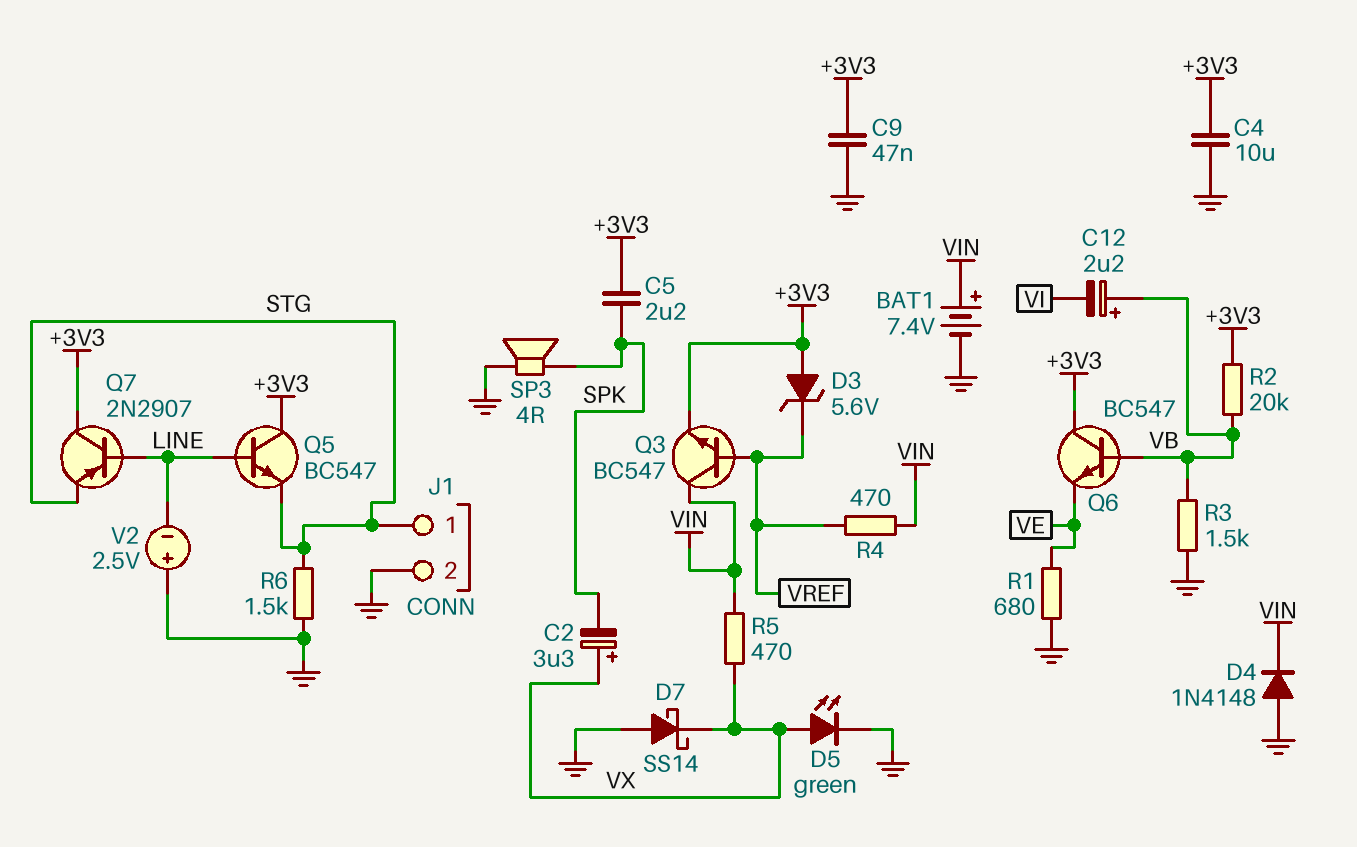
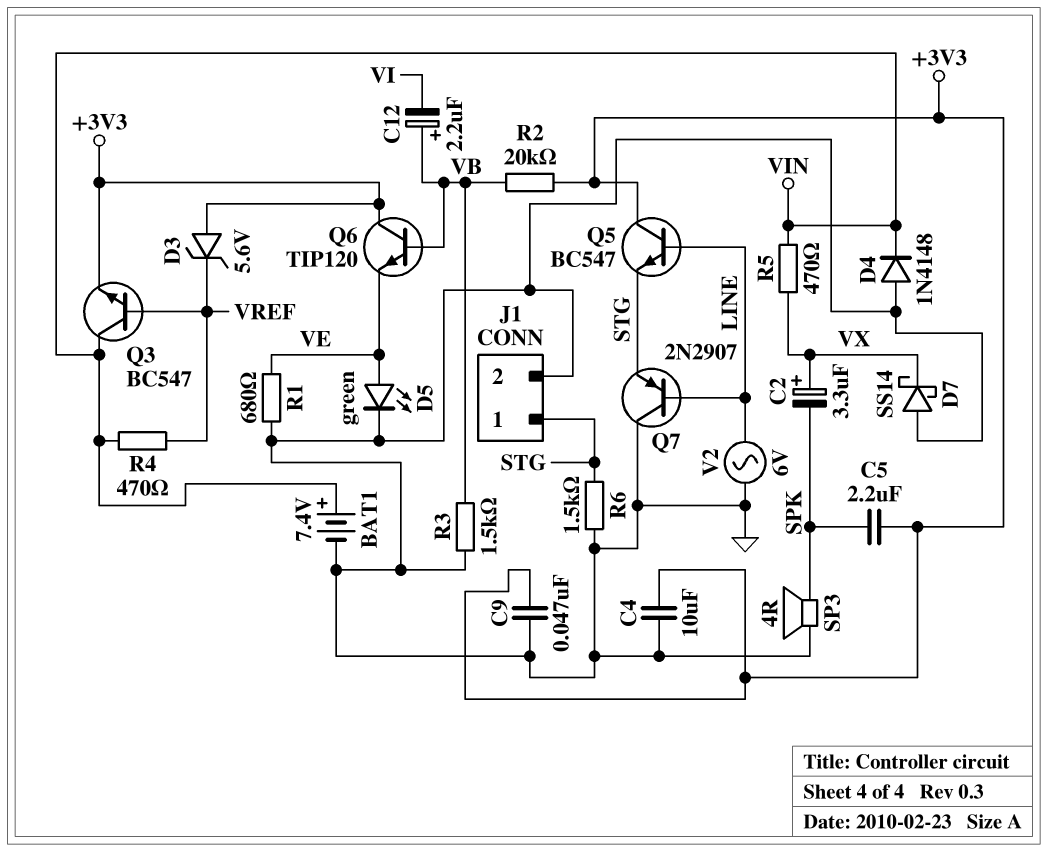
D5: LED green (A VX, K GND) -> LED green (A VE, K GND)
Q6: NPN BC547 (B VB, C +3V3, E VE) -> NPN TIP120 (B VB, C +3V3, E VE)
Q7: PNP 2N2907 (B LINE, C +3V3, E STG) -> PNP 2N2907 (B LINE, C GND, E STG)
V2: 2.5V (plus GND, minus LINE) -> AC 6V (GND, LINE)

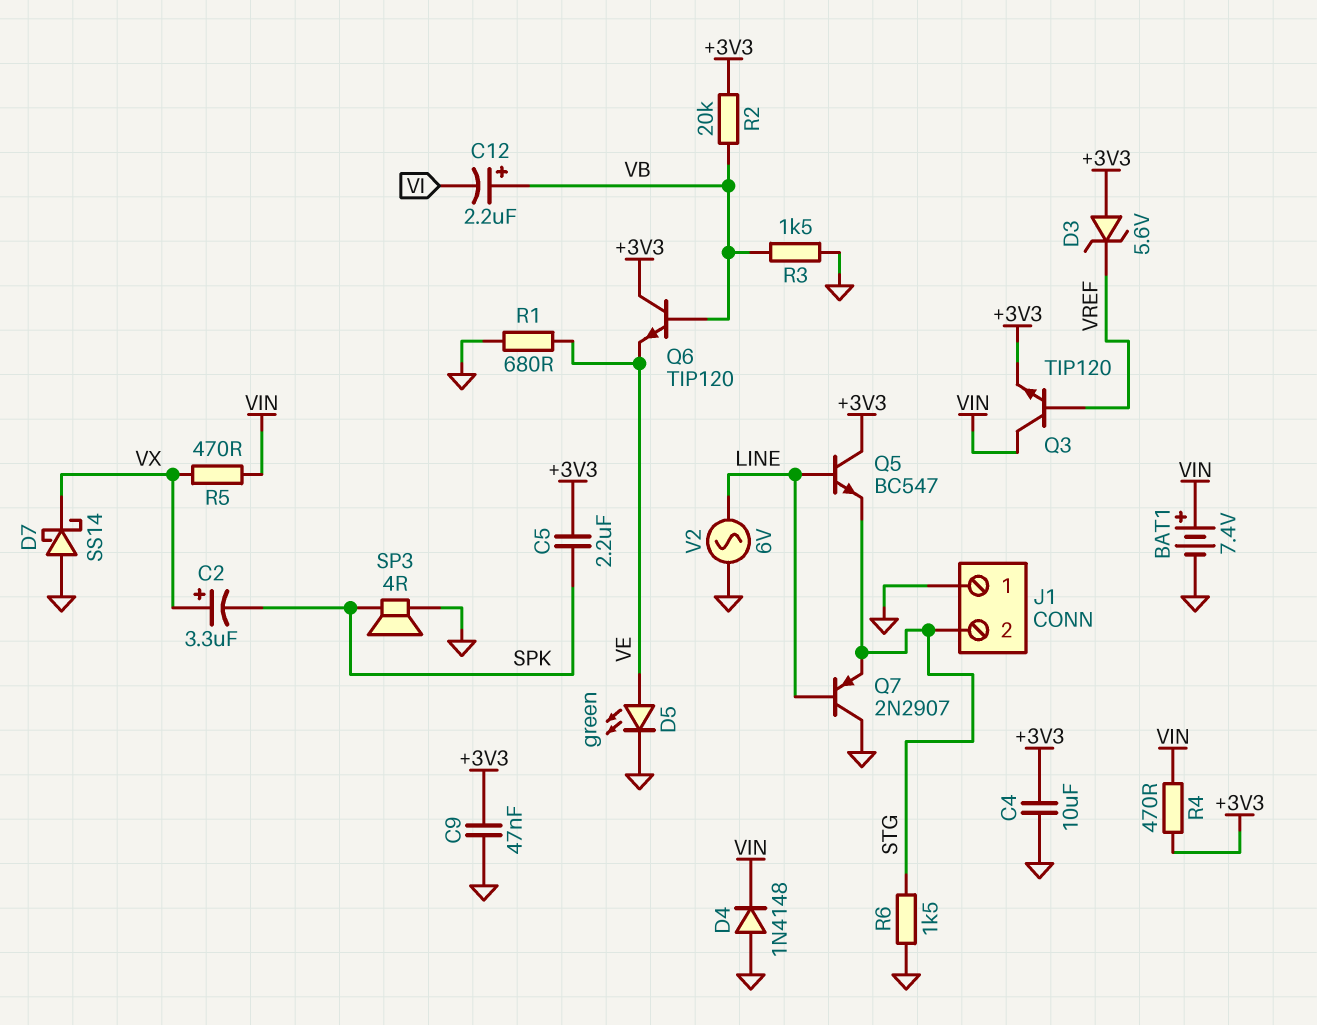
J1 pin 1: STG -> GND
J1 pin 2: GND -> STG
Q3: NPN BC547 (B VREF, C VIN, E +3V3) -> NPN TIP120 (B VREF, C VIN, E +3V3)
R4: 470 (VIN, VREF) -> 470 (+3V3, VIN)

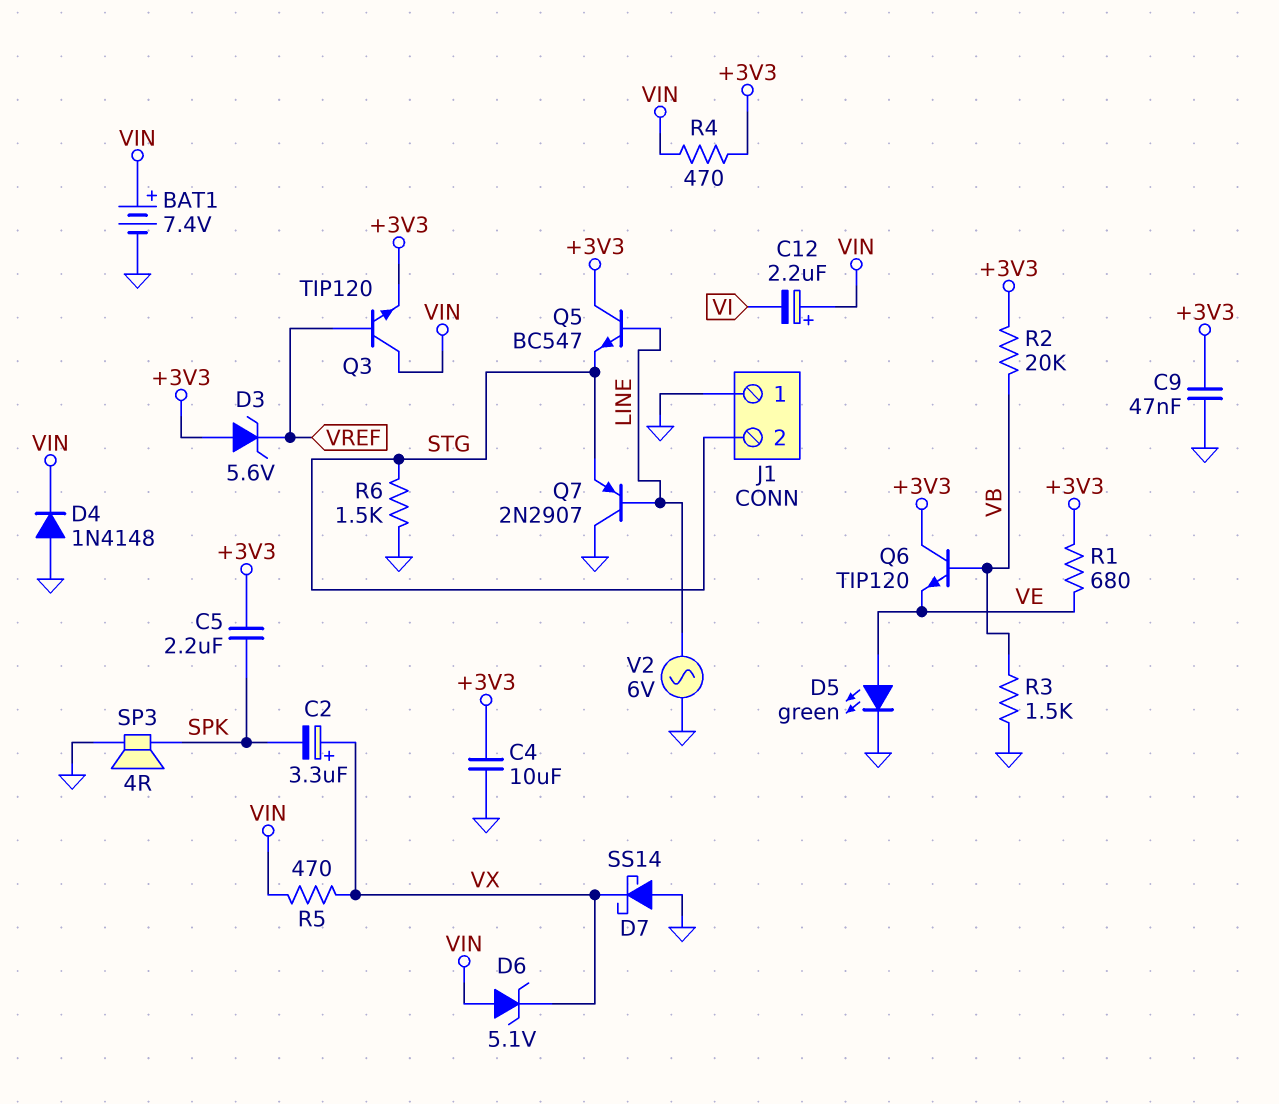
C12: 2.2uF (plus VB, minus VI) -> 2.2uF (plus VIN, minus VI)
D6: none -> zener 5.1V (A VIN, K VX)
R1: 680 (GND, VE) -> 680 (+3V3, VE)

